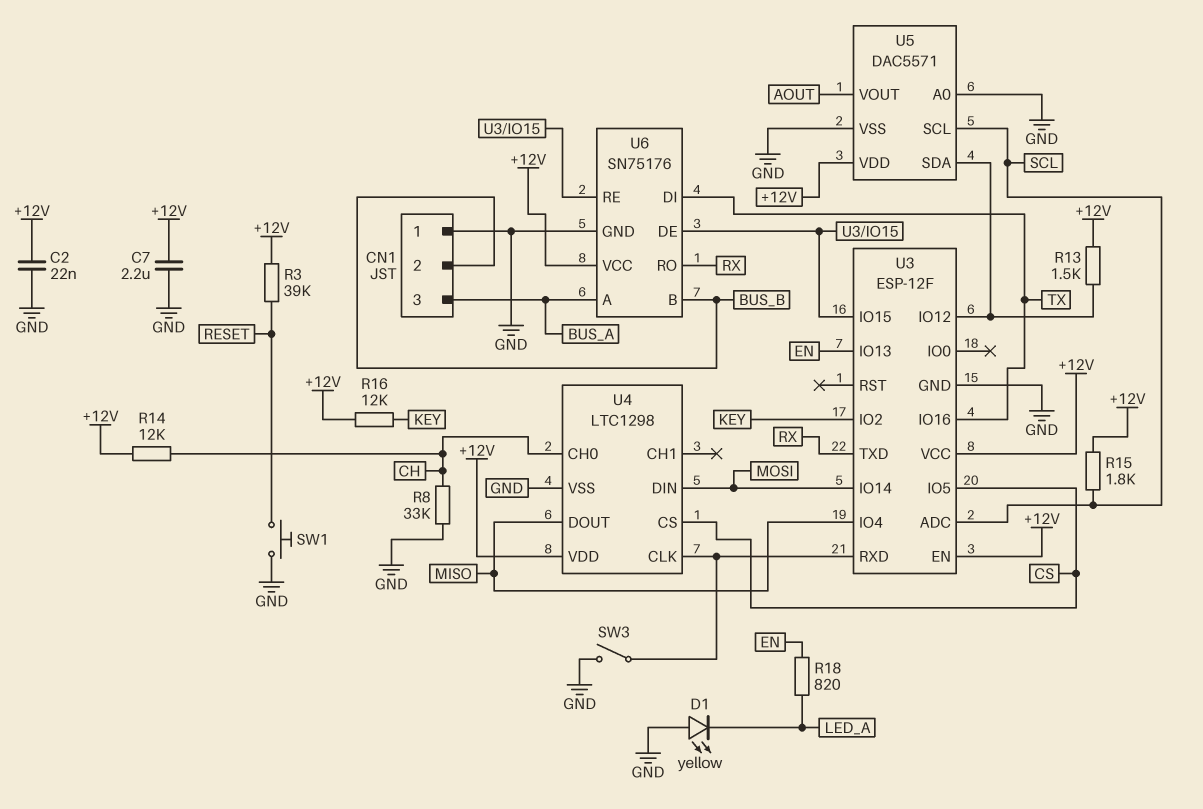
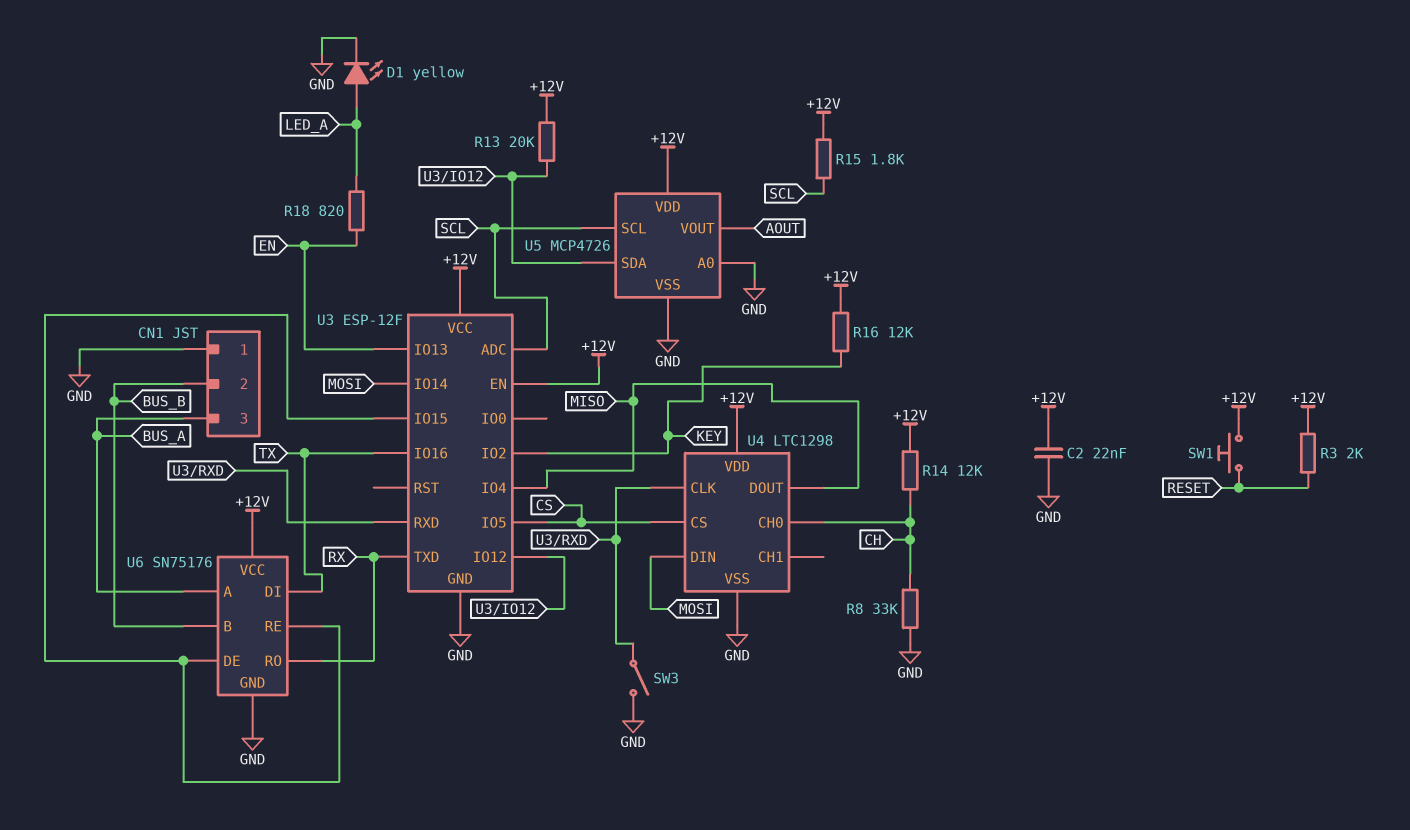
C7: 2.2uF (+12V, GND) -> none
D1: LED yellow (A GND, K LED_A) -> LED yellow (A LED_A, K GND)
R3: 39k (+12V, RESET) -> 2k (+12V, RESET)
R13: 1.5k (+12V, U3/IO12) -> 20k (+12V, U3/IO12)
SW1: button (GND, RESET) -> button (+12V, RESET)
U5: DAC5571 -> MCP4726

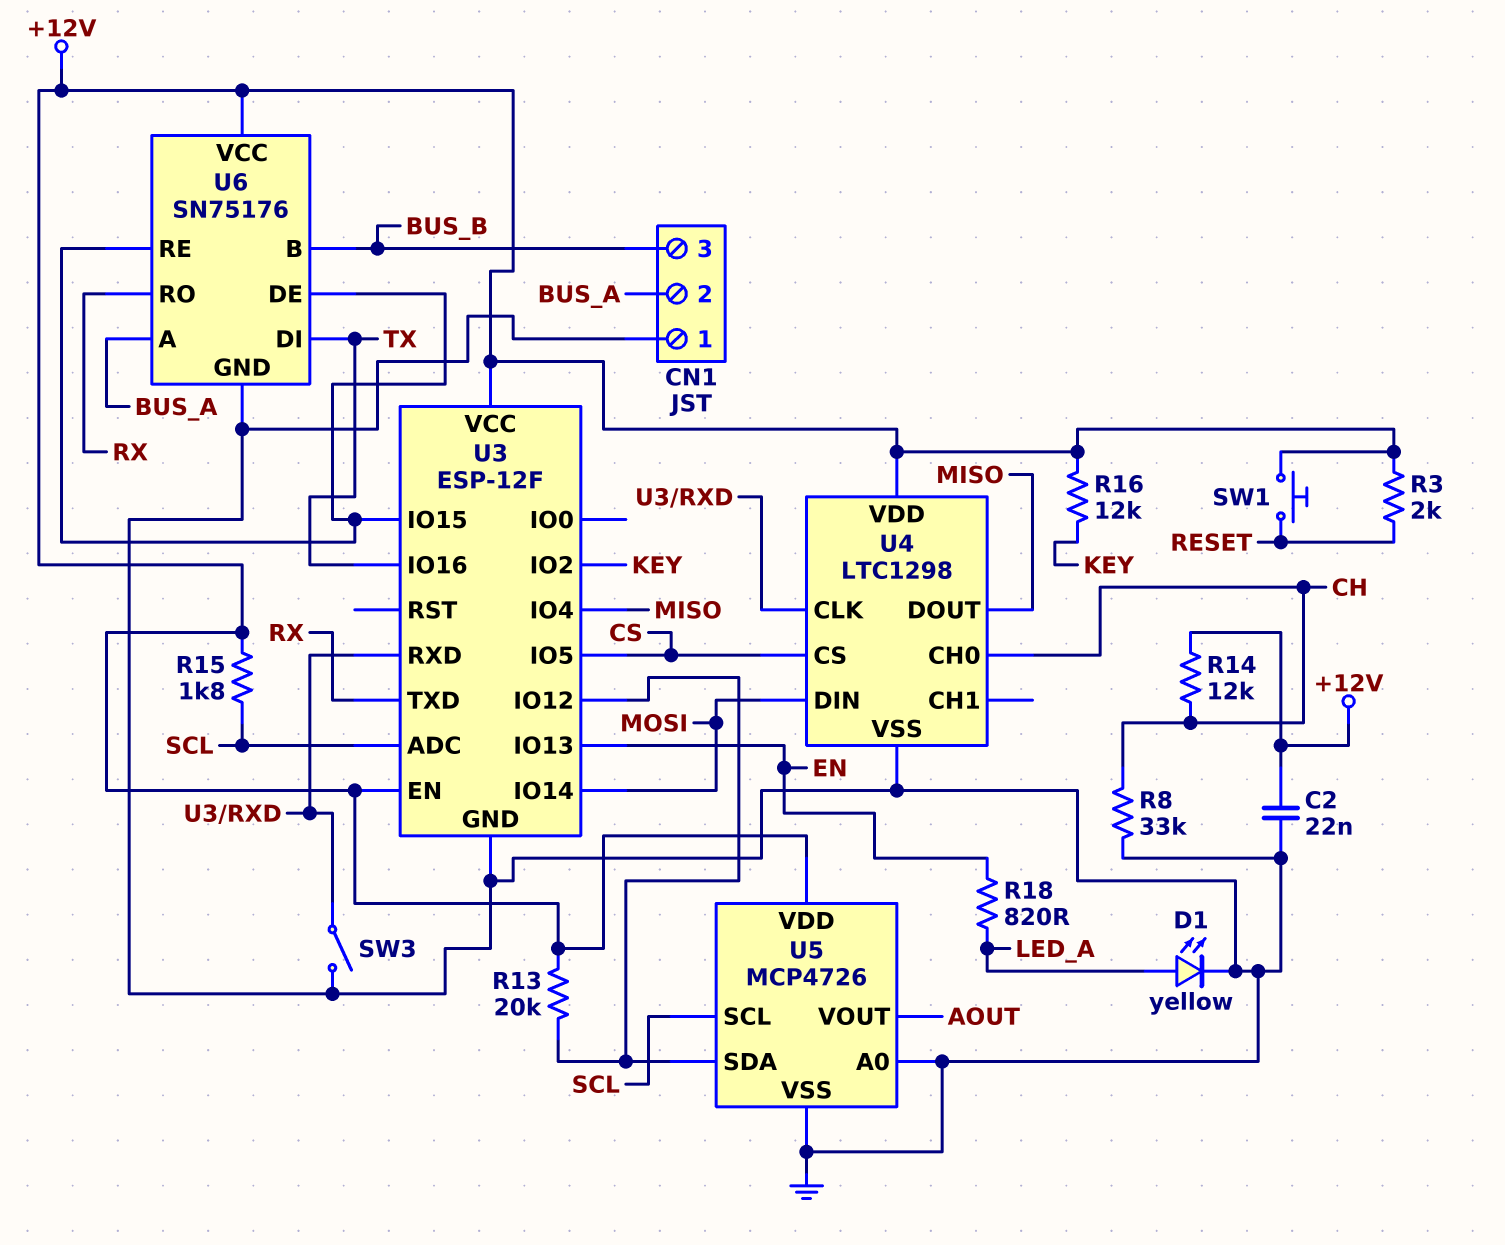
CN1 pin 2: BUS_B -> BUS_A
CN1 pin 3: BUS_A -> BUS_B

